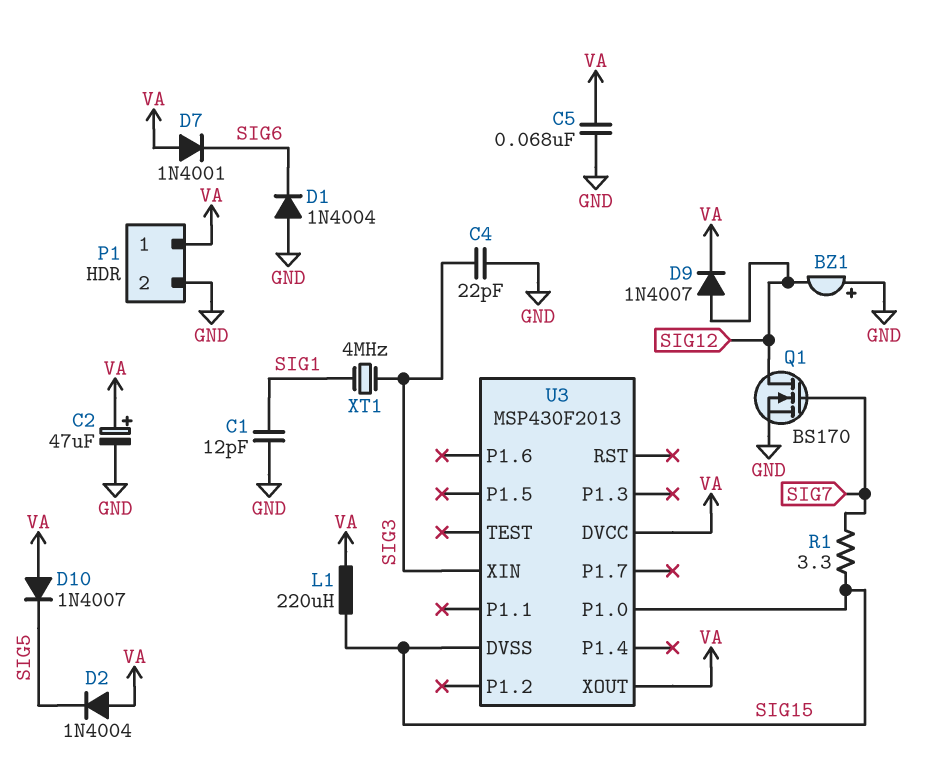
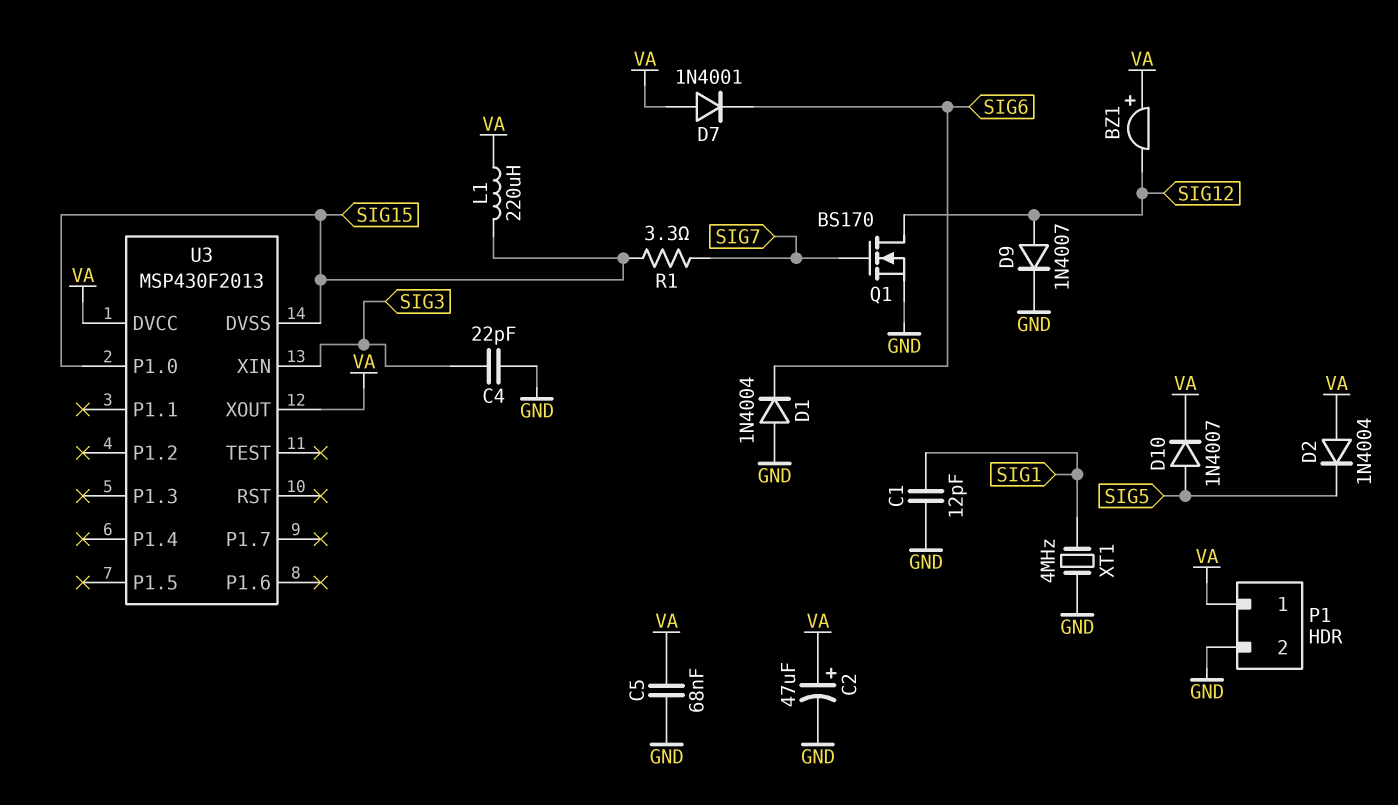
BZ1: buzzer (plus GND, minus SIG12) -> buzzer (plus VA, minus SIG12)
D9: diode 1N4007 (A SIG12, K VA) -> diode 1N4007 (A SIG12, K GND)
D10: diode 1N4007 (A VA, K SIG5) -> diode 1N4007 (A SIG5, K VA)
XT1: 4MHz (SIG1, SIG3) -> 4MHz (GND, SIG1)

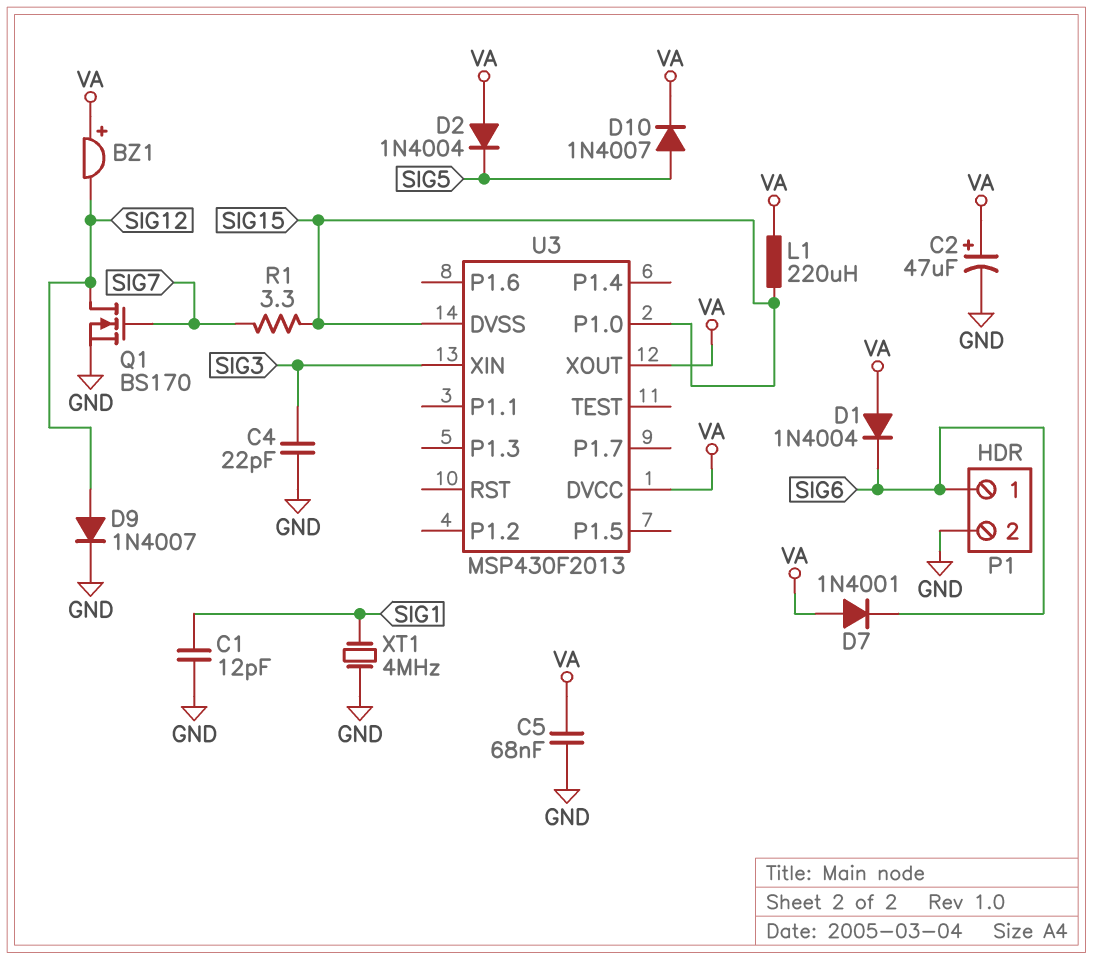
D1: diode 1N4004 (A GND, K SIG6) -> diode 1N4004 (A VA, K SIG6)
P1 pin 1: VA -> SIG6

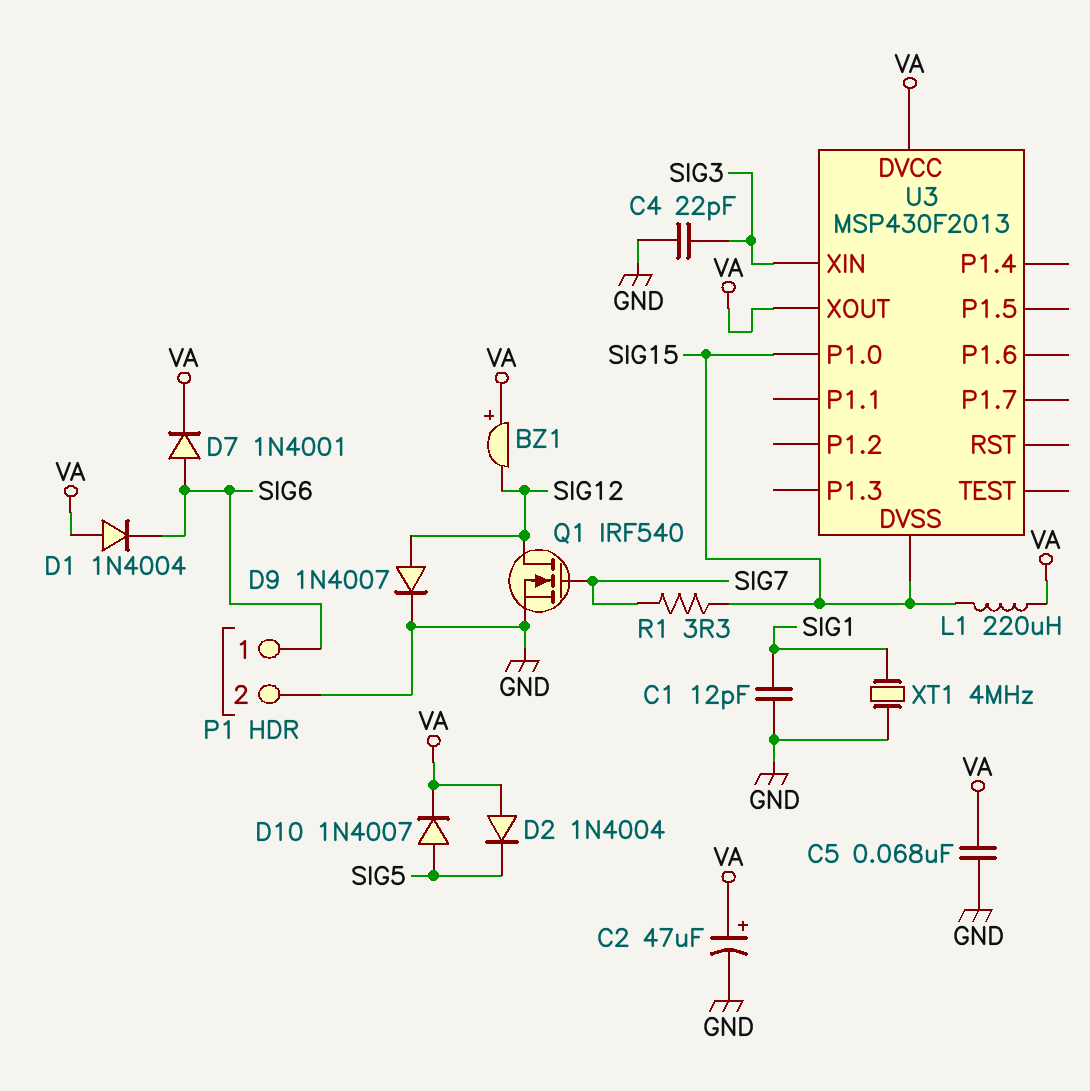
D7: diode 1N4001 (A VA, K SIG6) -> diode 1N4001 (A SIG6, K VA)
Q1: NMOS BS170 (G SIG7, D SIG12, S GND) -> NMOS IRF540 (G SIG7, D SIG12, S GND)

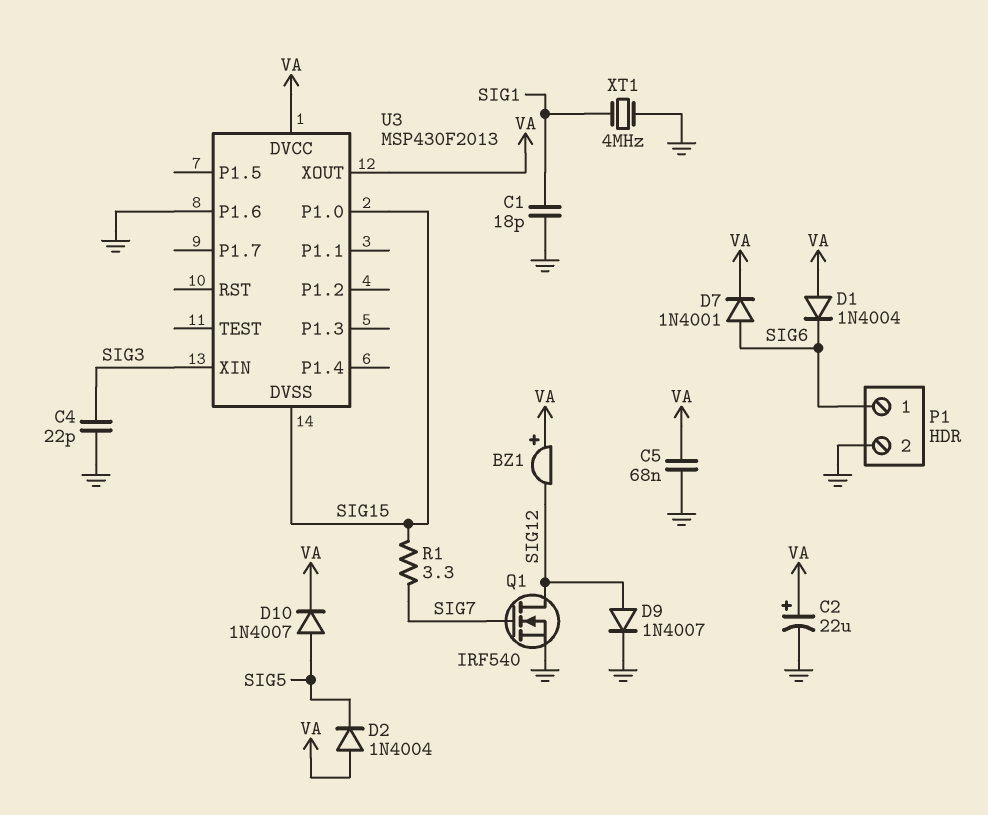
C1: 12pF (GND, SIG1) -> 18pF (GND, SIG1)
C2: 47uF (plus VA, minus GND) -> 22uF (plus VA, minus GND)
L1: 220uH (SIG15, VA) -> none
U3 pin P1.6: none -> GND

